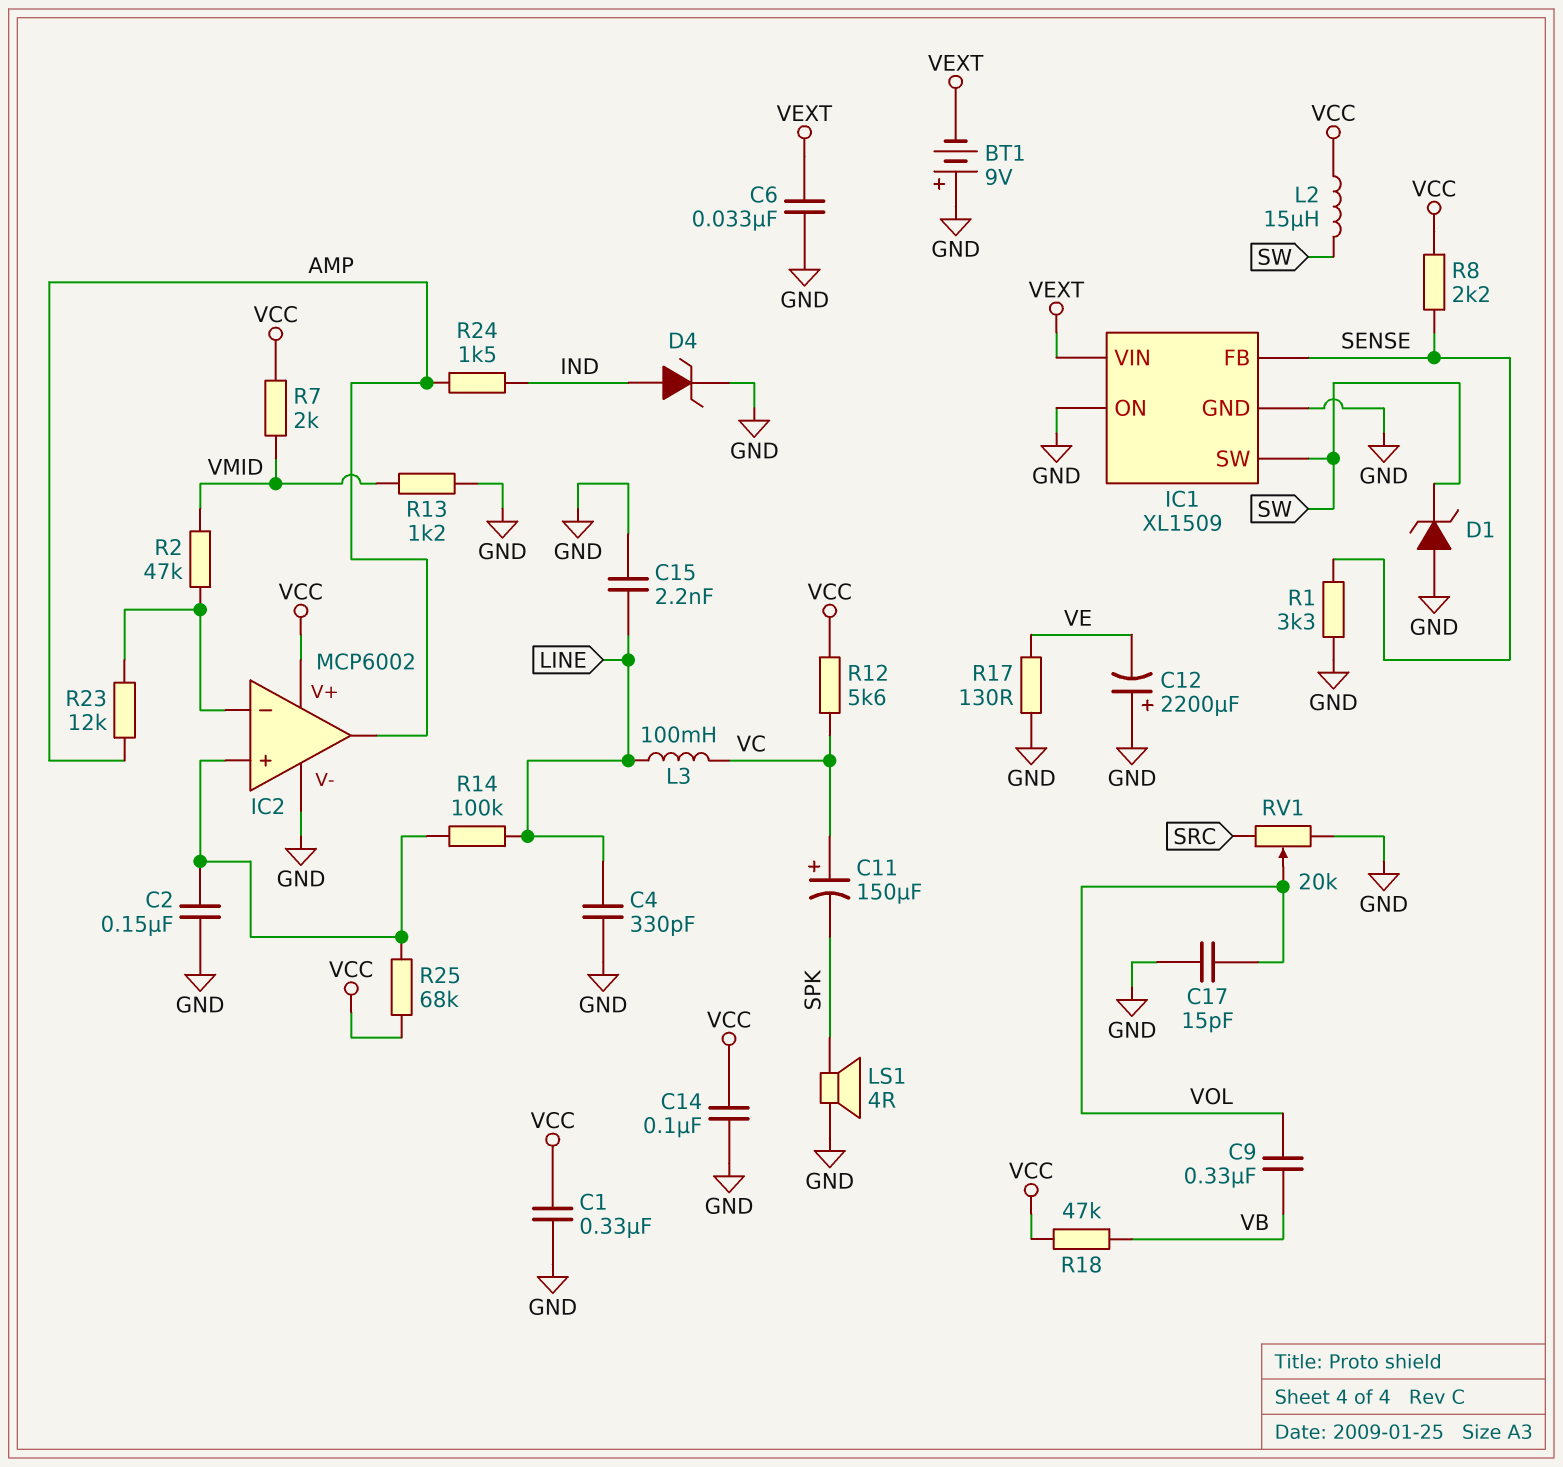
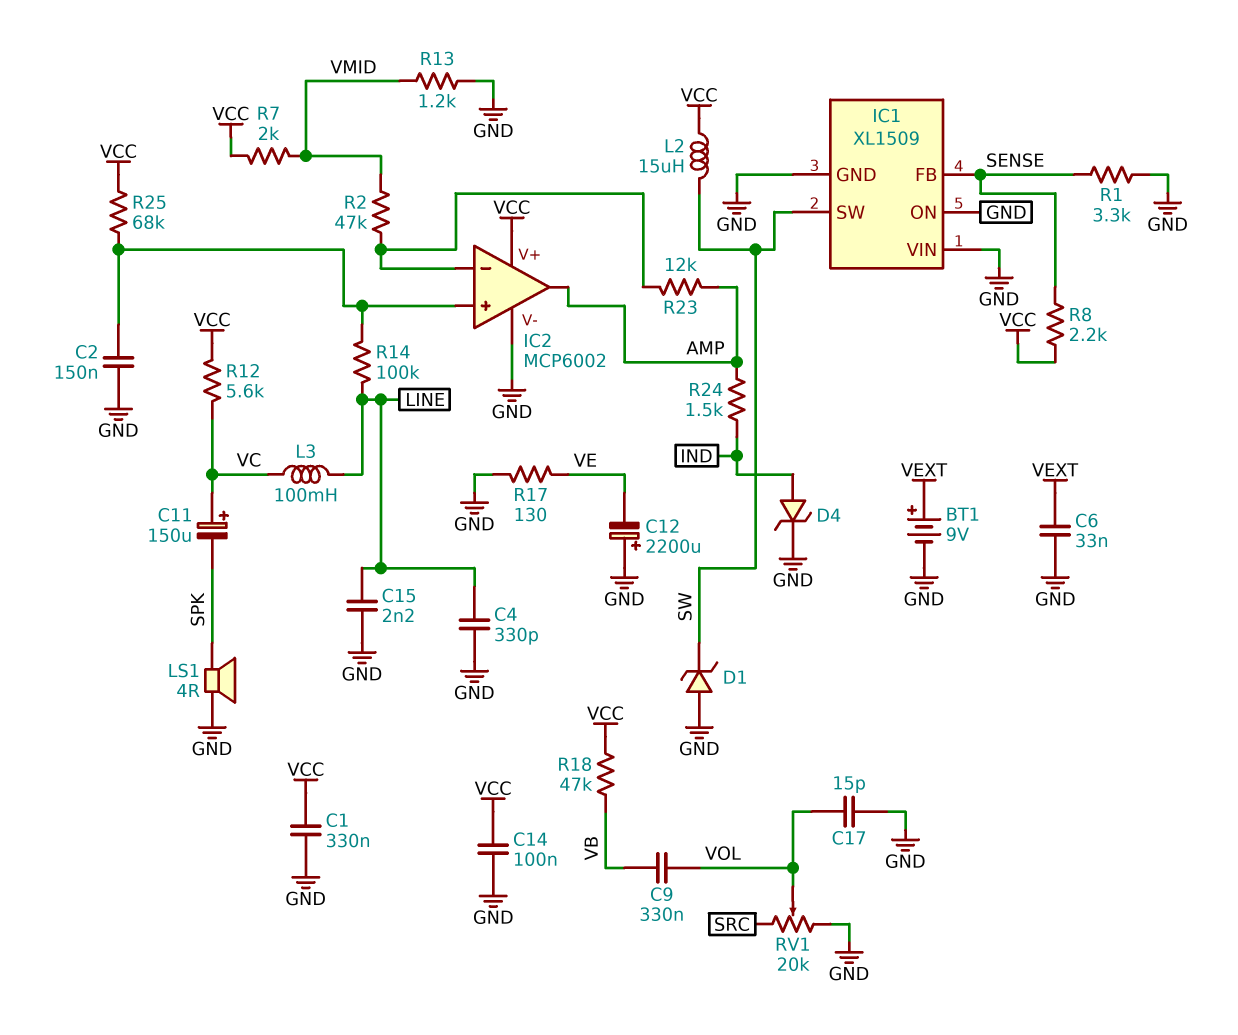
BT1: 9V (plus GND, minus VEXT) -> 9V (plus VEXT, minus GND)
IC1 pin VIN: VEXT -> GND

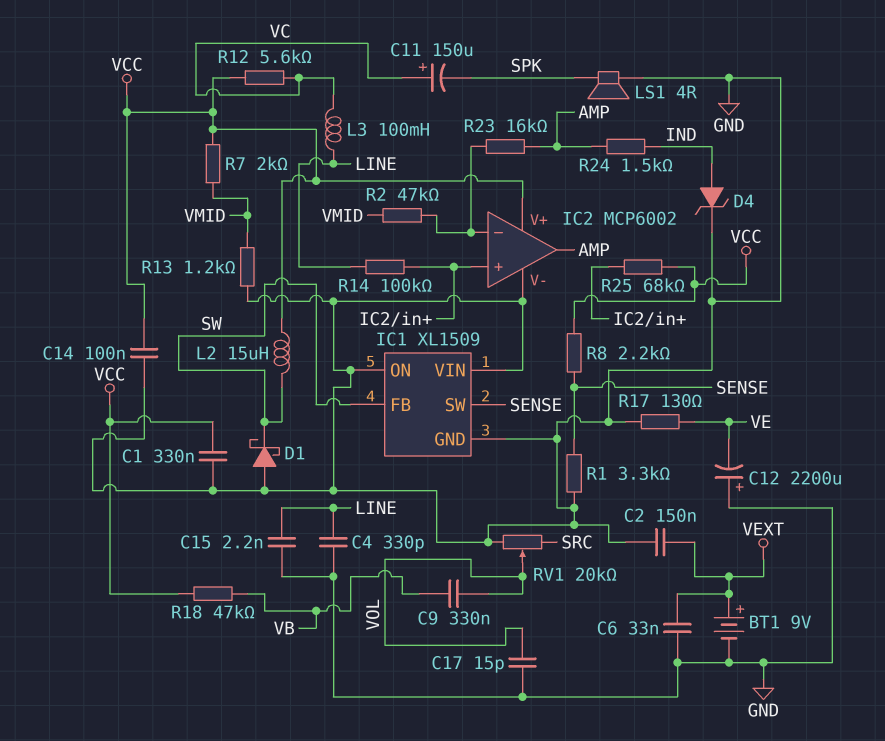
C2: 150nF (GND, IC2/in+) -> 150nF (GND, VEXT)
D1: zener (A GND, K SW) -> schottky (A GND, K SW)
IC1 pin FB: SENSE -> SW
IC1 pin SW: SW -> SENSE
R23: 12k (AMP, IC2/in-) -> 16k (AMP, IC2/in-)

